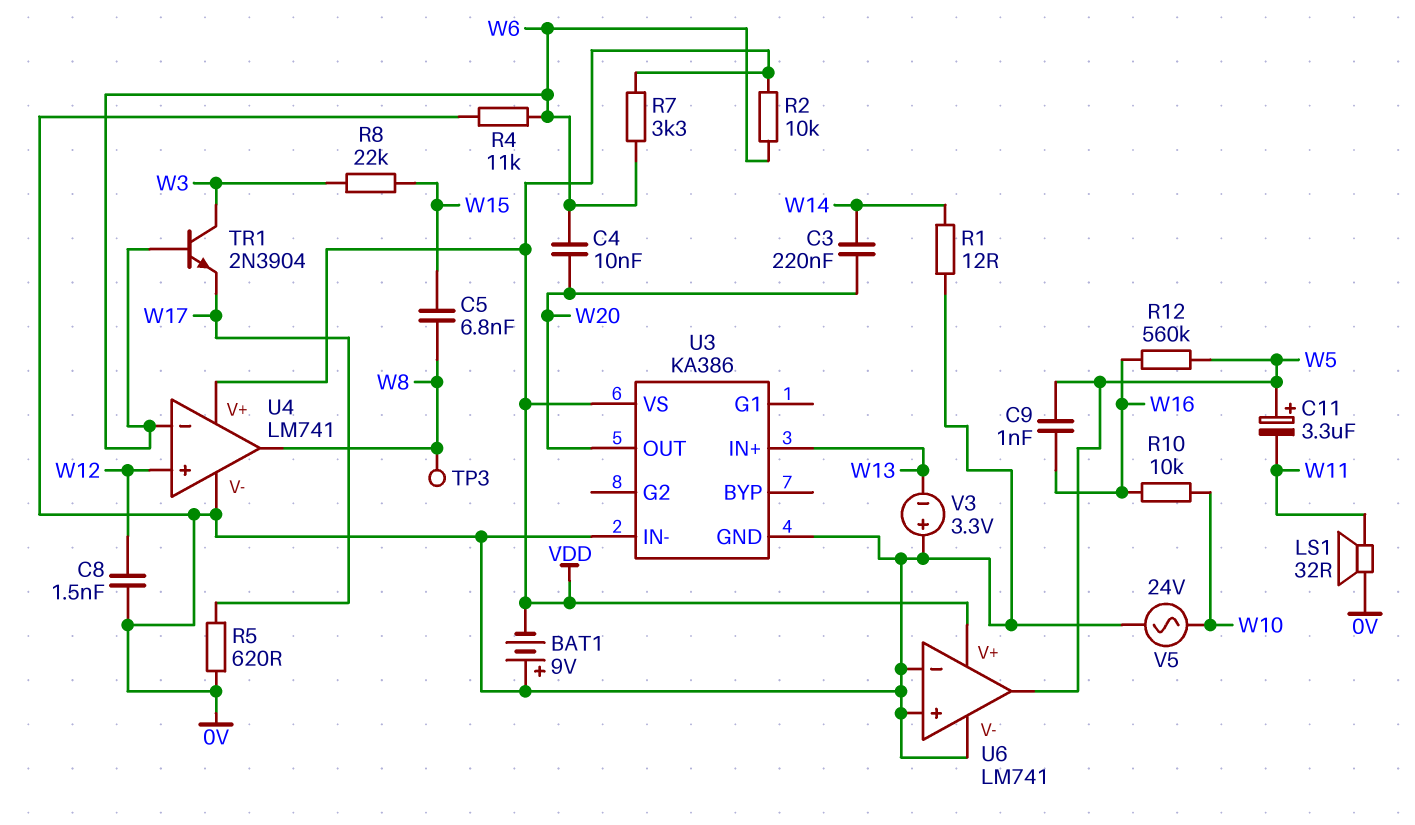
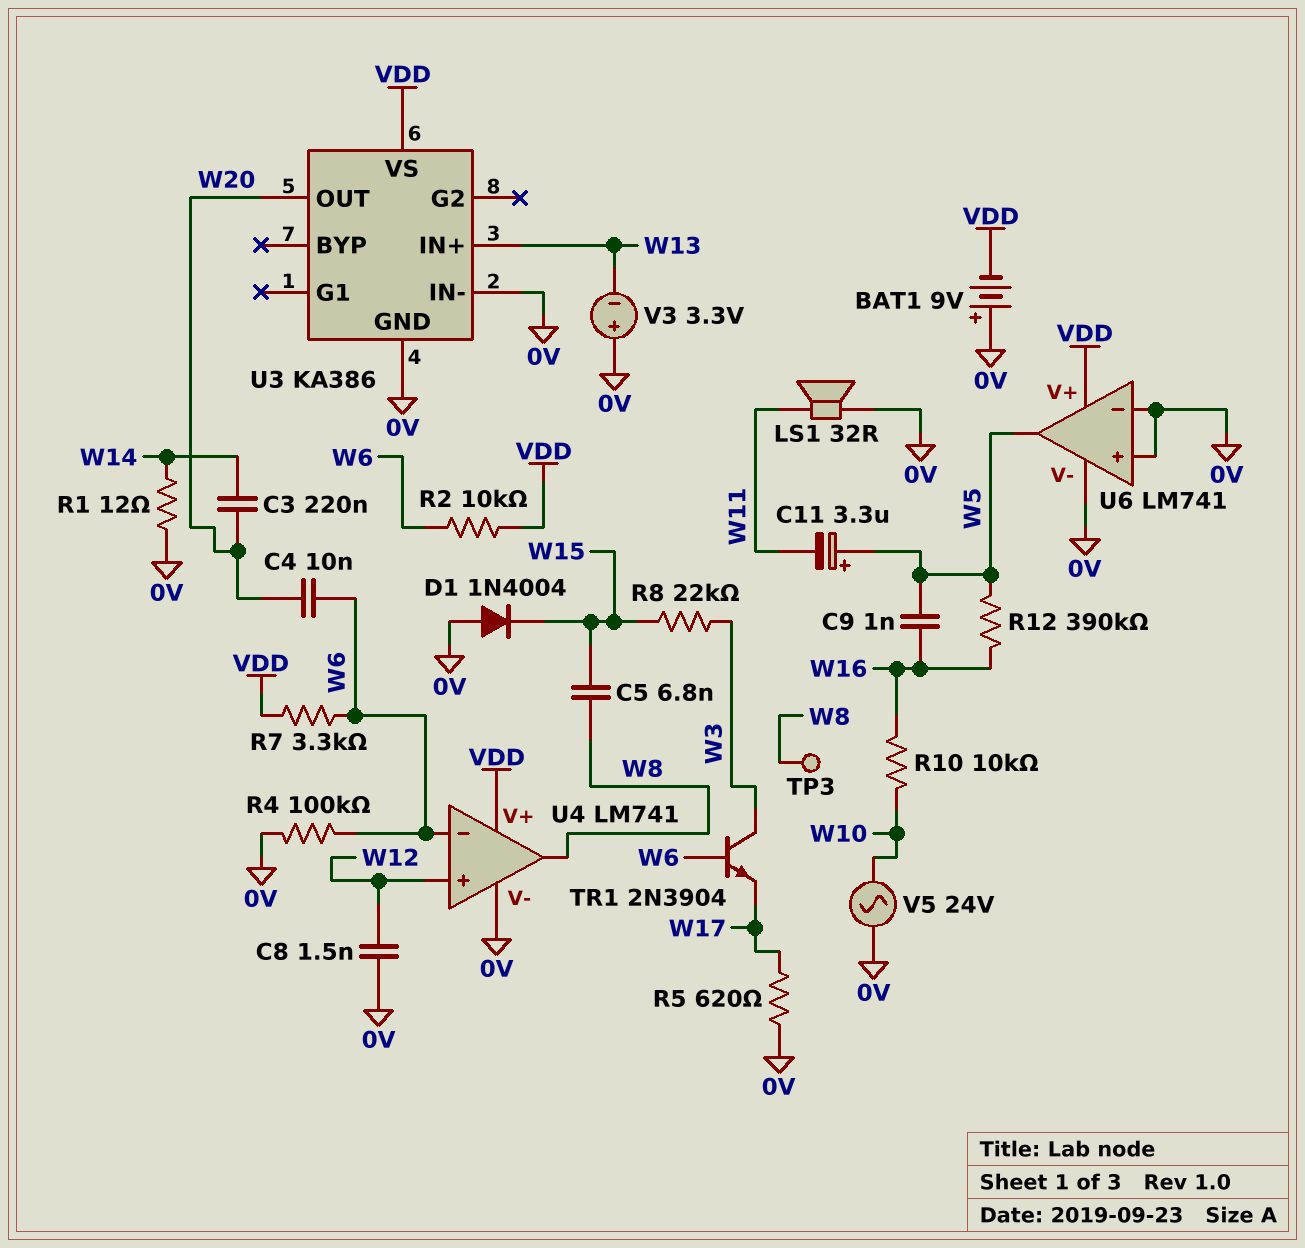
D1: none -> diode 1N4004 (A 0V, K W15)
R4: 11k (0V, W6) -> 100k (0V, W6)
R12: 560k (W5, W16) -> 390k (W5, W16)

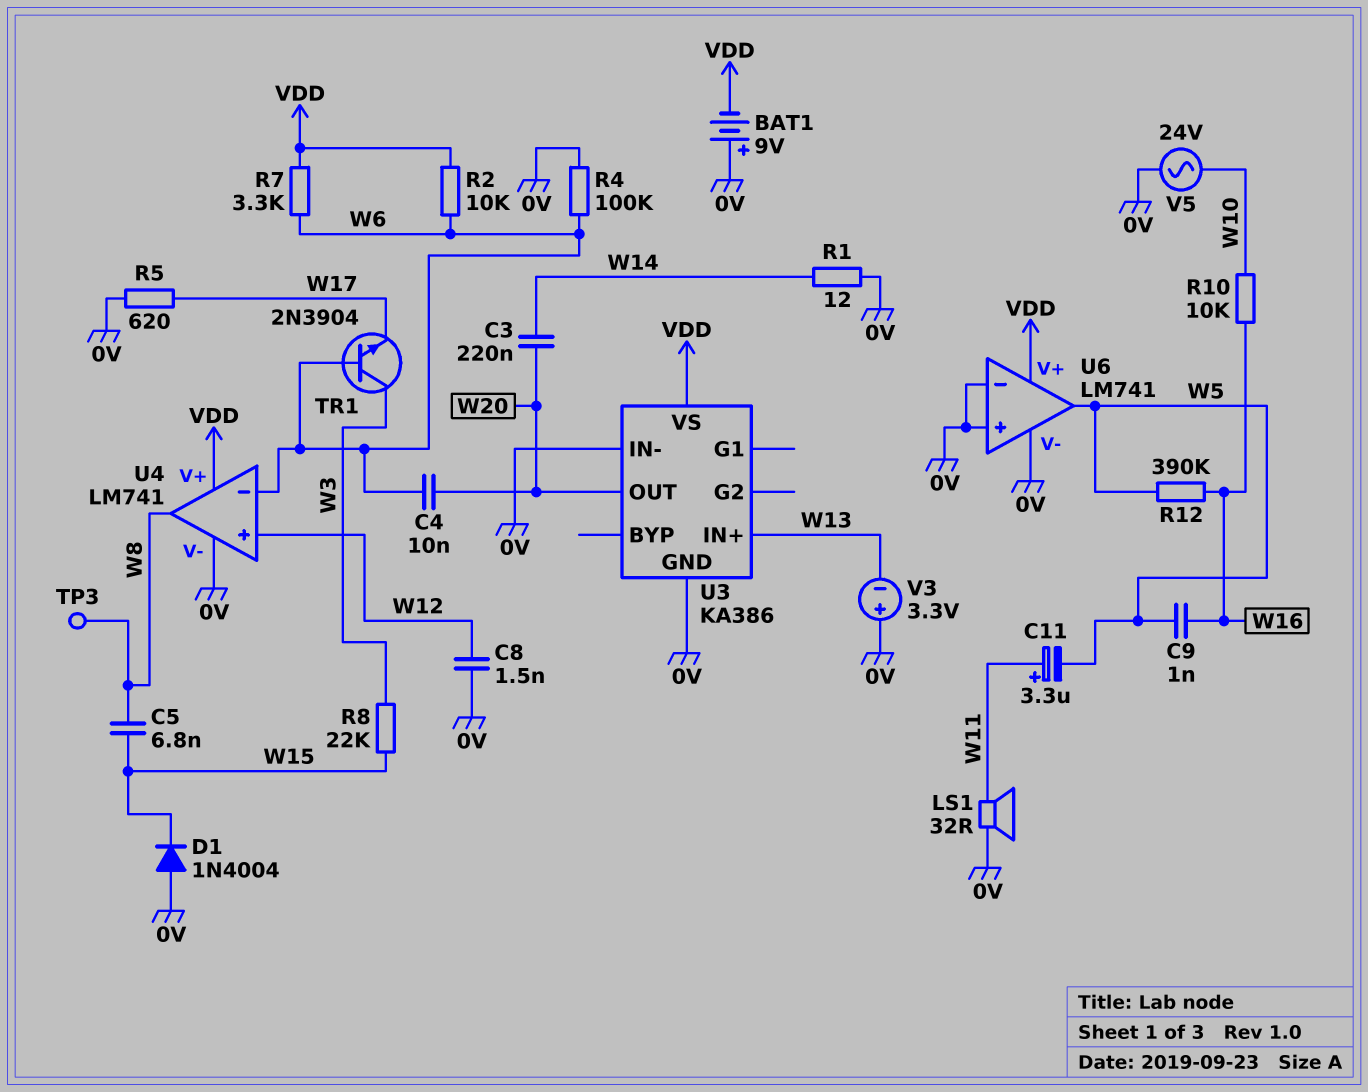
C11: 3.3uF (plus W5, minus W11) -> 3.3uF (plus W11, minus W5)

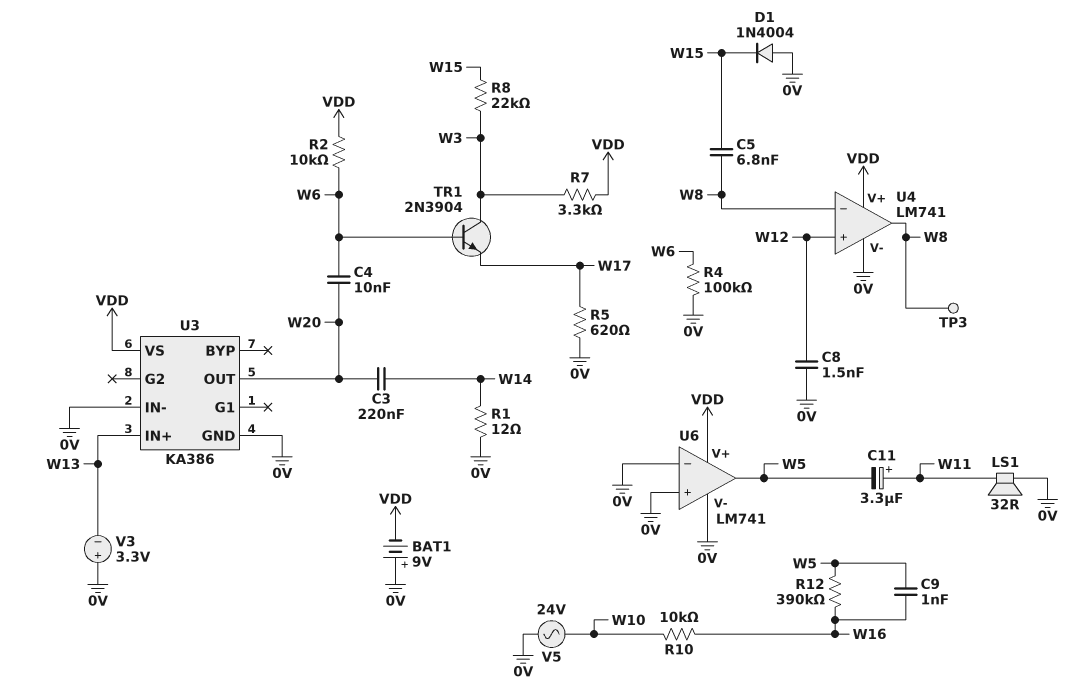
R7: 3.3k (VDD, W6) -> 3.3k (VDD, W3)
U4 pin in-: W6 -> W8

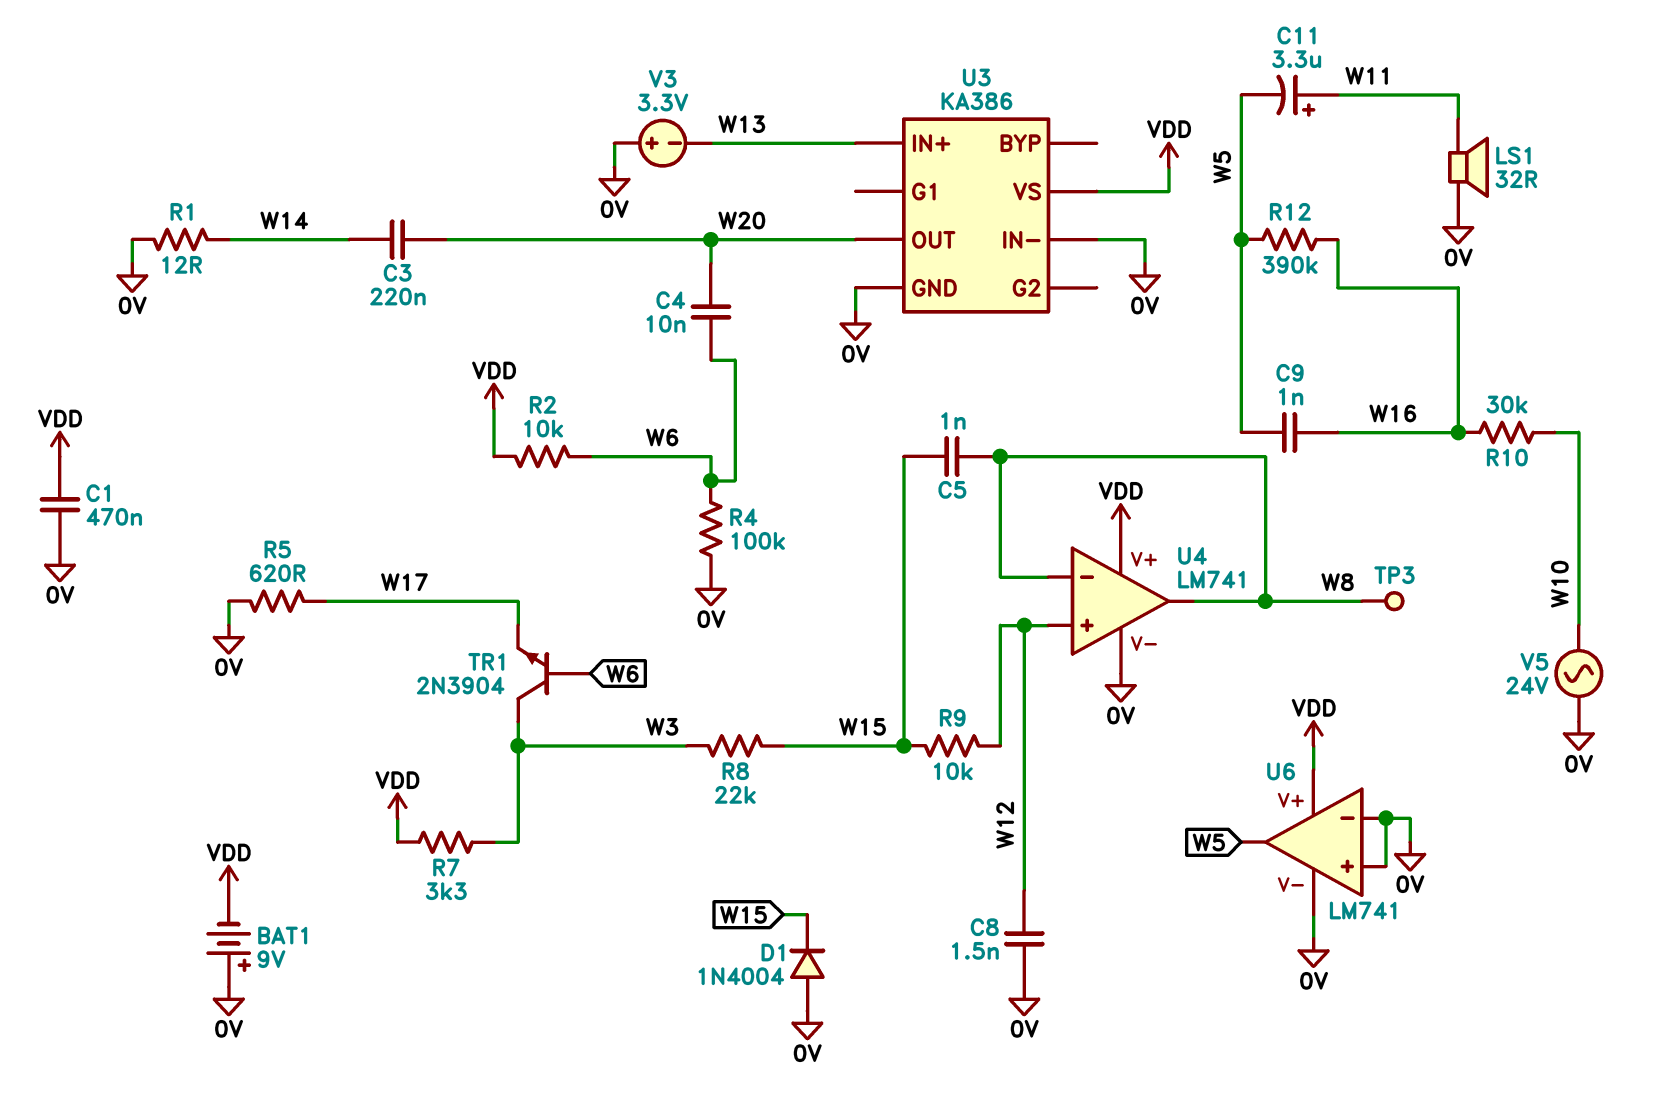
C1: none -> 470nF (0V, VDD)
C5: 6.8nF (W8, W15) -> 1nF (W8, W15)
R9: none -> 10k (W12, W15)
R10: 10k (W10, W16) -> 30k (W10, W16)

